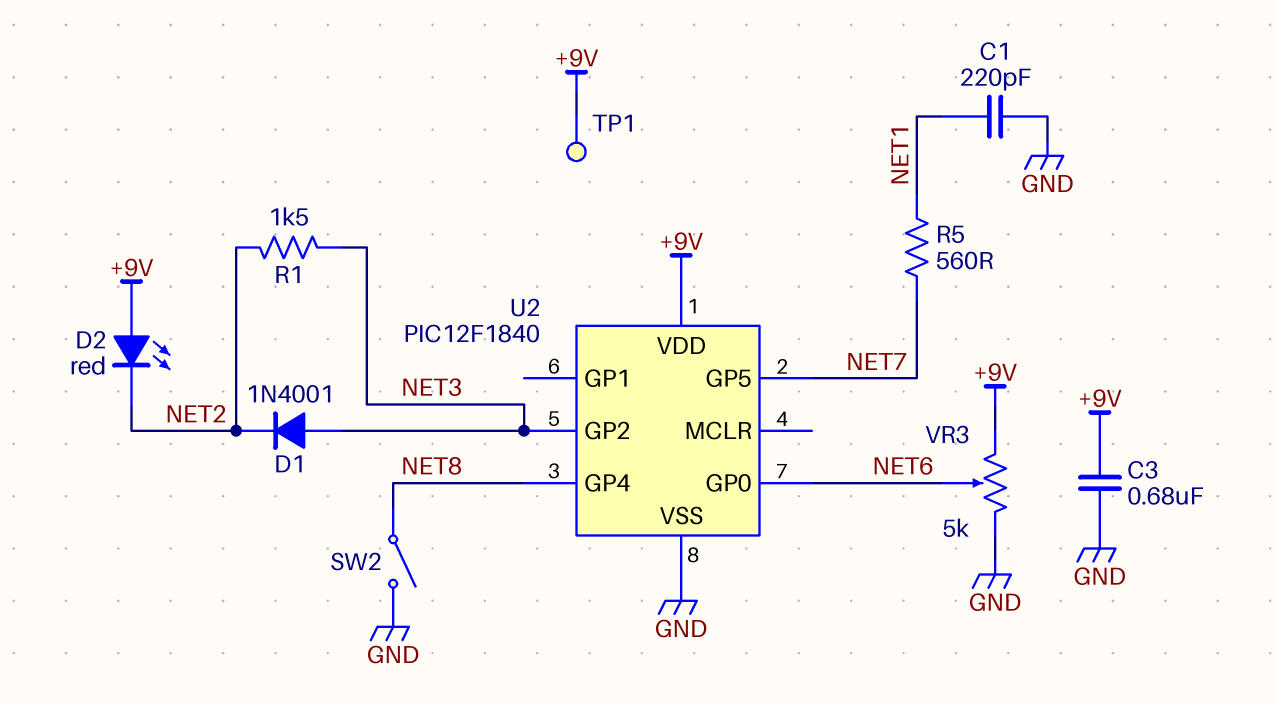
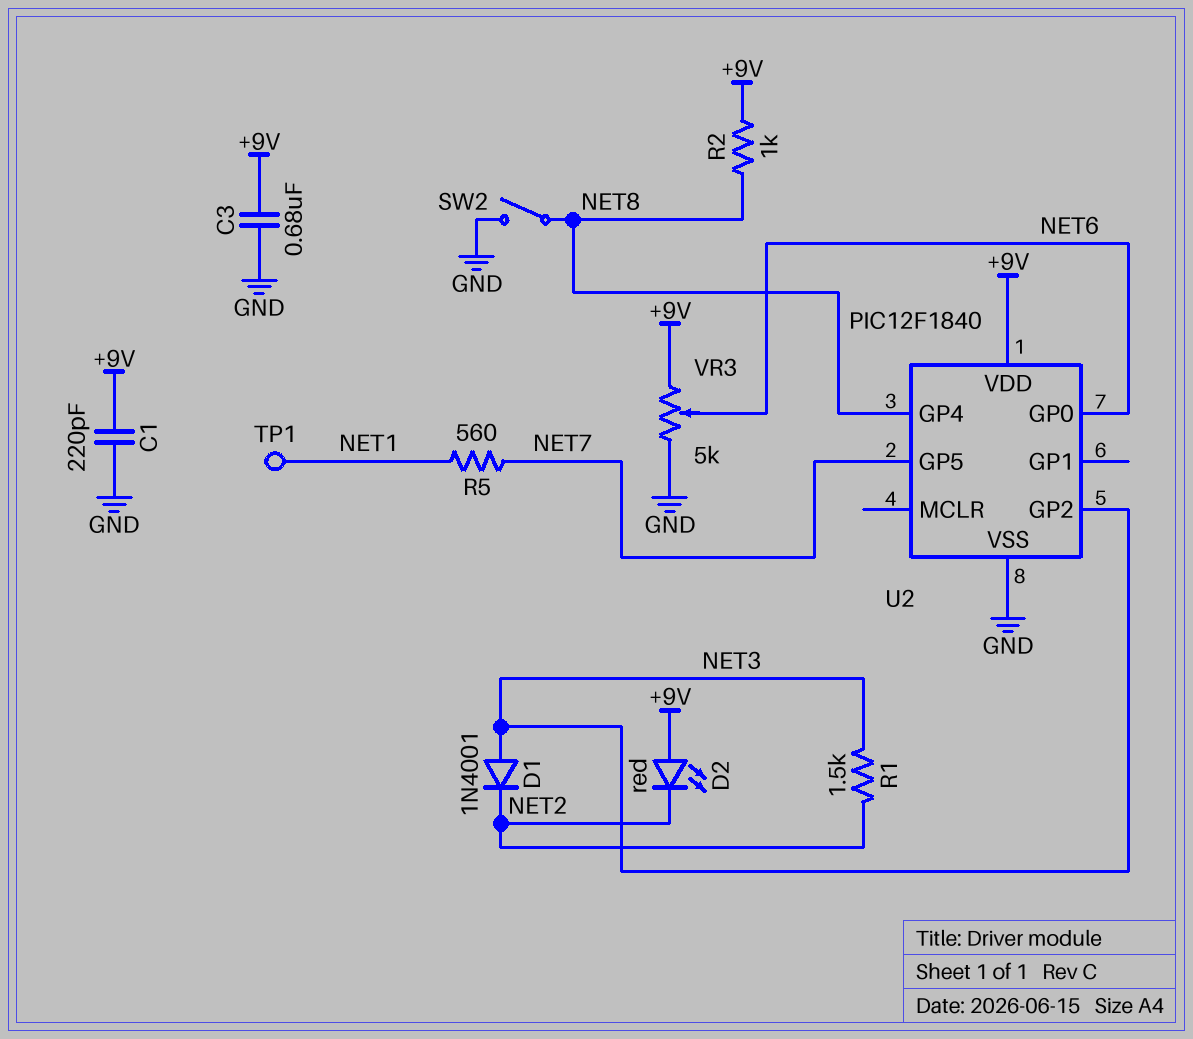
C1: 220pF (GND, NET1) -> 220pF (+9V, GND)
R2: none -> 1k (+9V, NET8)
TP1: test point (+9V) -> test point (NET1)

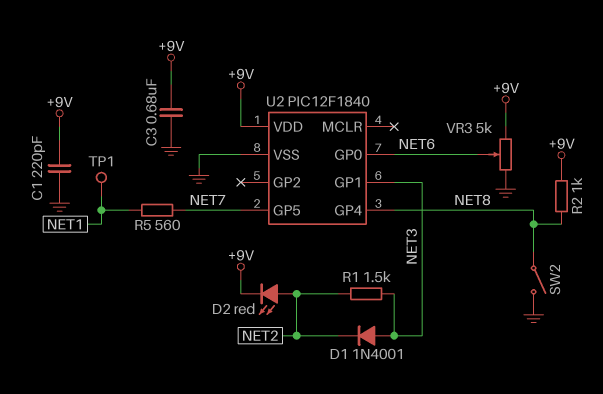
D2: LED red (A +9V, K NET2) -> LED red (A NET2, K +9V)
U2 pin GP1: none -> NET3
U2 pin GP2: NET3 -> none

